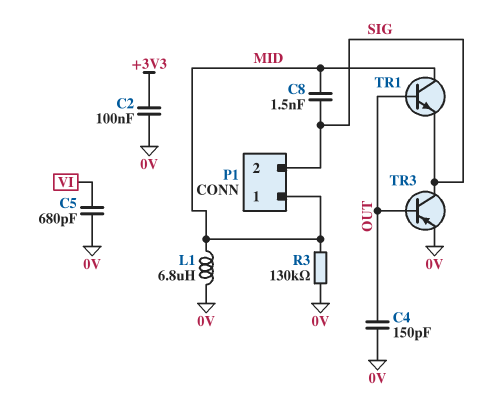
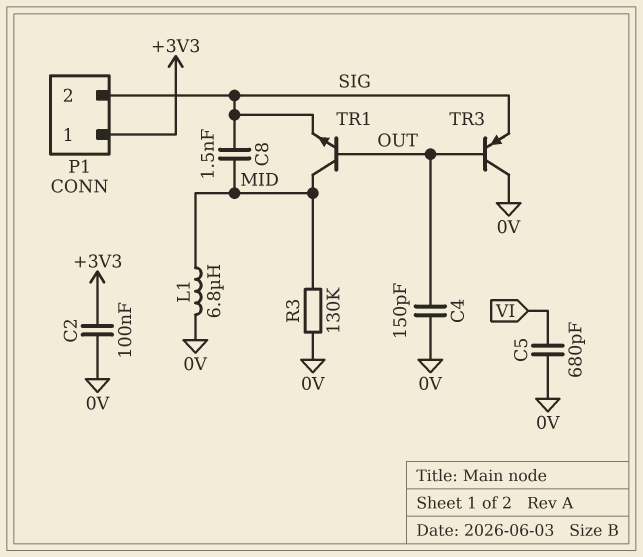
P1 pin 1: MID -> +3V3
TR3: PNP (B OUT, C SIG, E 0V) -> PNP (B OUT, C 0V, E SIG)

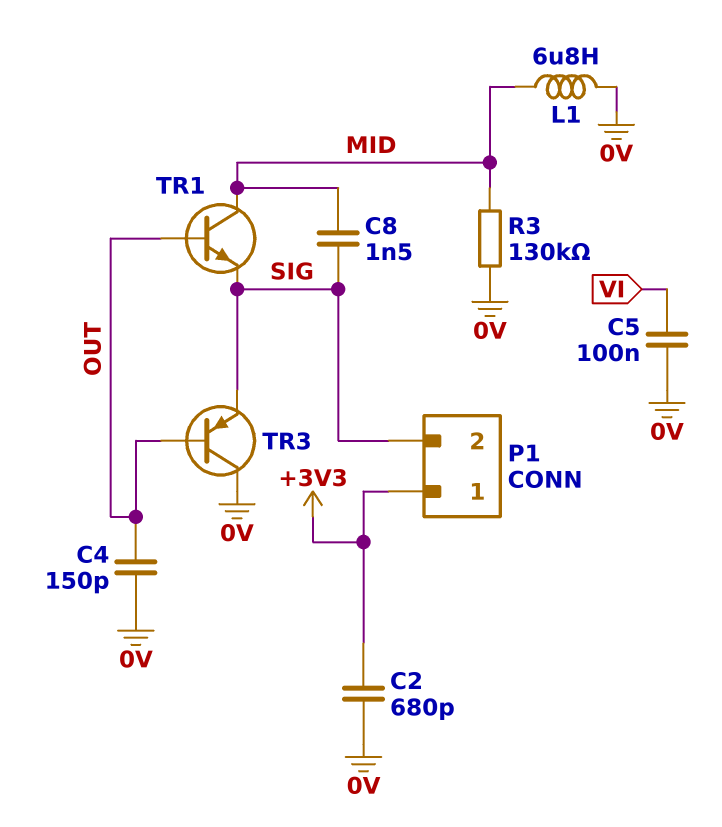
C2: 100nF (+3V3, 0V) -> 680pF (+3V3, 0V)
C5: 680pF (0V, VI) -> 100nF (0V, VI)

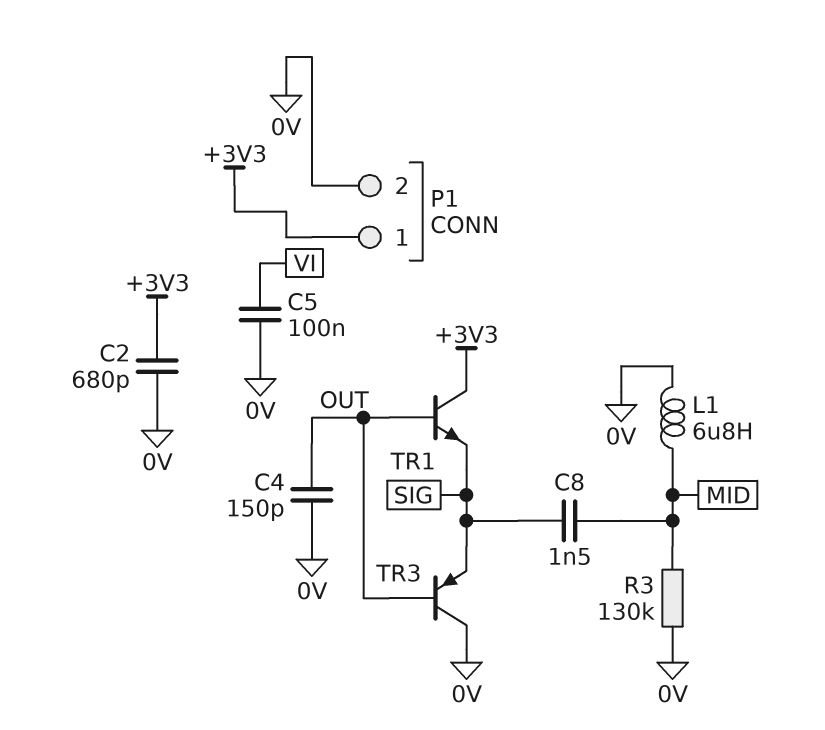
P1 pin 2: SIG -> 0V
TR1: NPN (B OUT, C MID, E SIG) -> NPN (B OUT, C +3V3, E SIG)

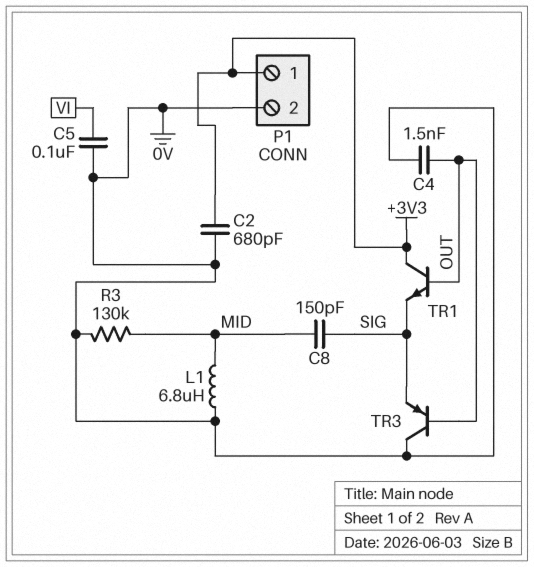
C4: 150pF (0V, OUT) -> 1.5nF (0V, OUT)
C8: 1.5nF (MID, SIG) -> 150pF (MID, SIG)

